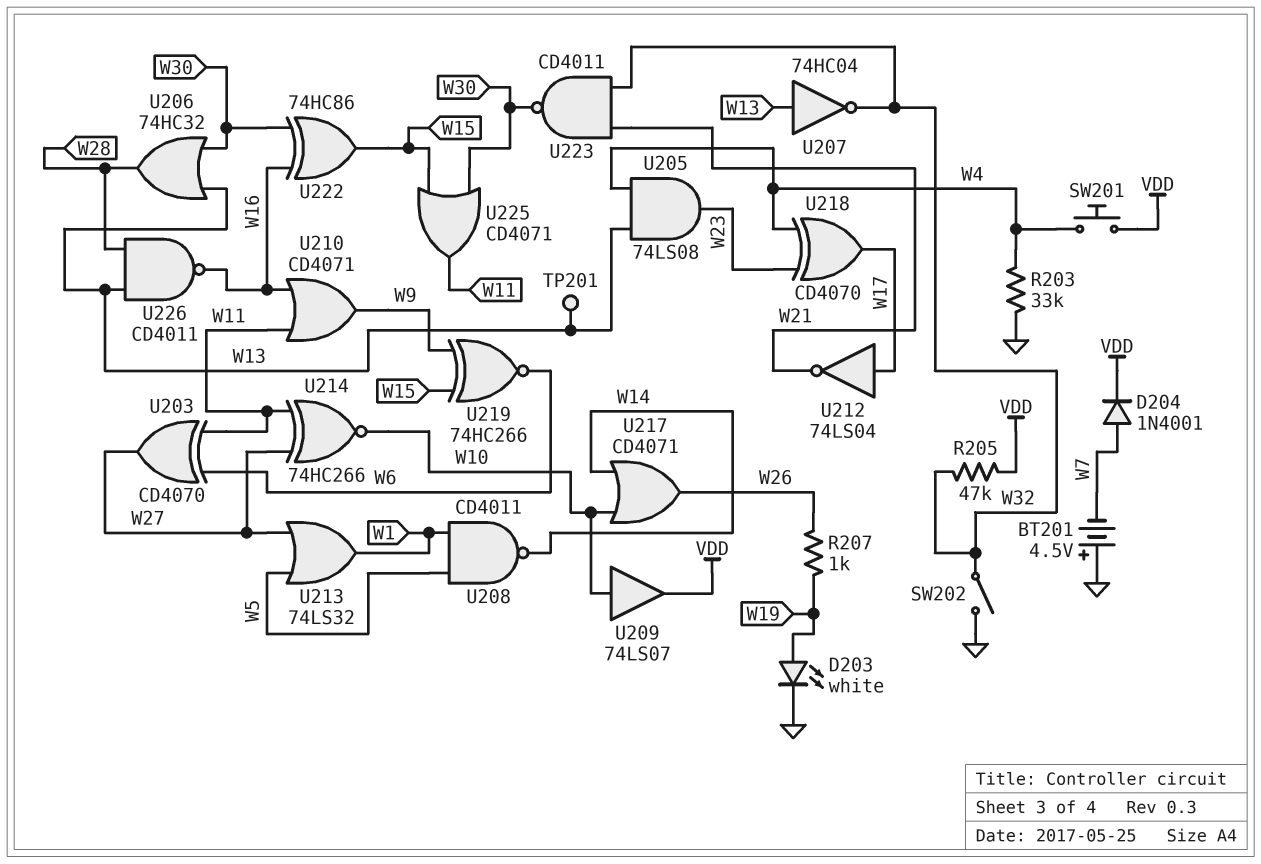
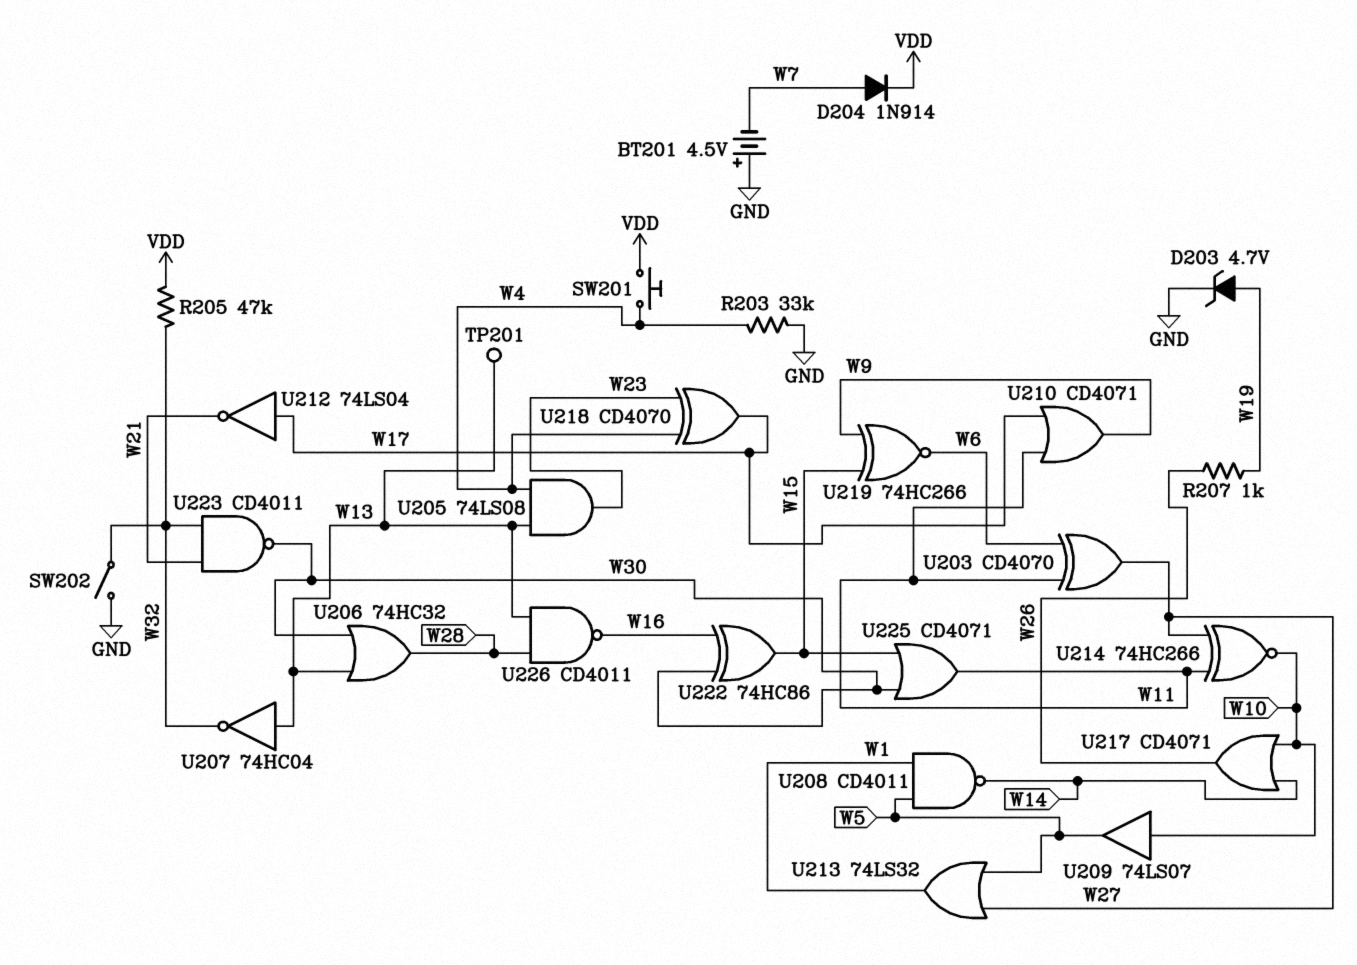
D203: LED white (A W19, K GND) -> zener 4.7V (A W19, K GND)
D204: diode 1N4001 (A W7, K VDD) -> diode 1N914 (A W7, K VDD)
U209: buffer 74LS07 (in W10, out VDD) -> buffer 74LS07 (in W10, out W5)
U210: OR CD4071 (in W11, in W16, out W9) -> OR CD4071 (in W11, in W17, out W9)

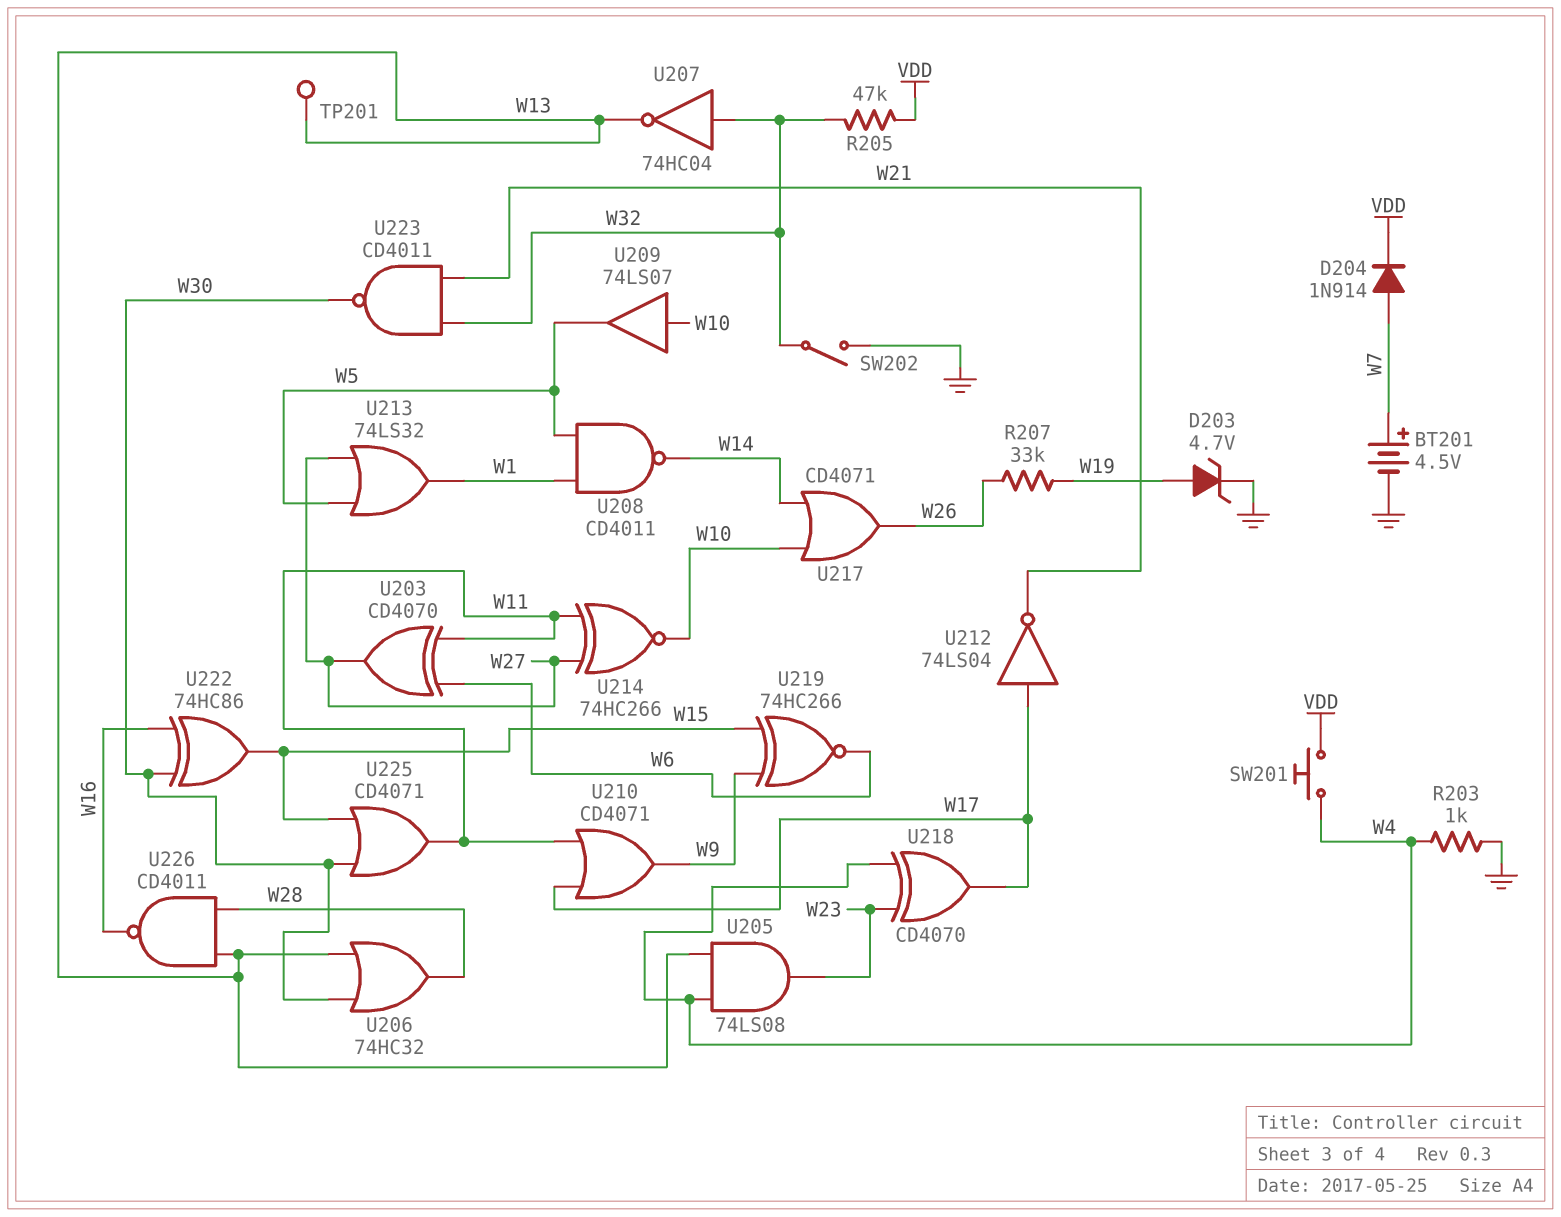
BT201: 4.5V (plus GND, minus W7) -> 4.5V (plus W7, minus GND)
R203: 33k (GND, W4) -> 1k (GND, W4)
R207: 1k (W19, W26) -> 33k (W19, W26)
U207: NOT 74HC04 (in W13, out W32) -> NOT 74HC04 (in W32, out W13)

